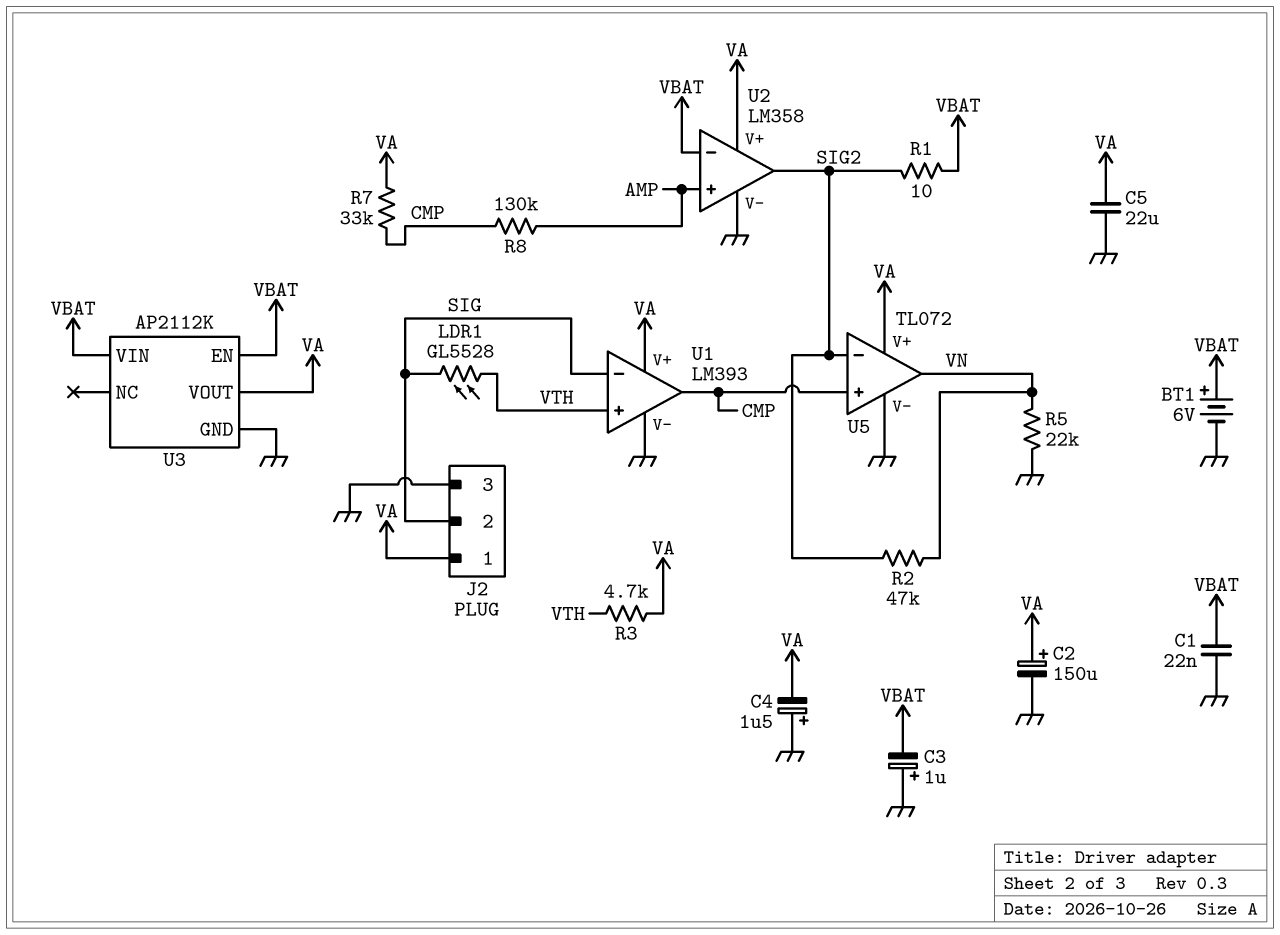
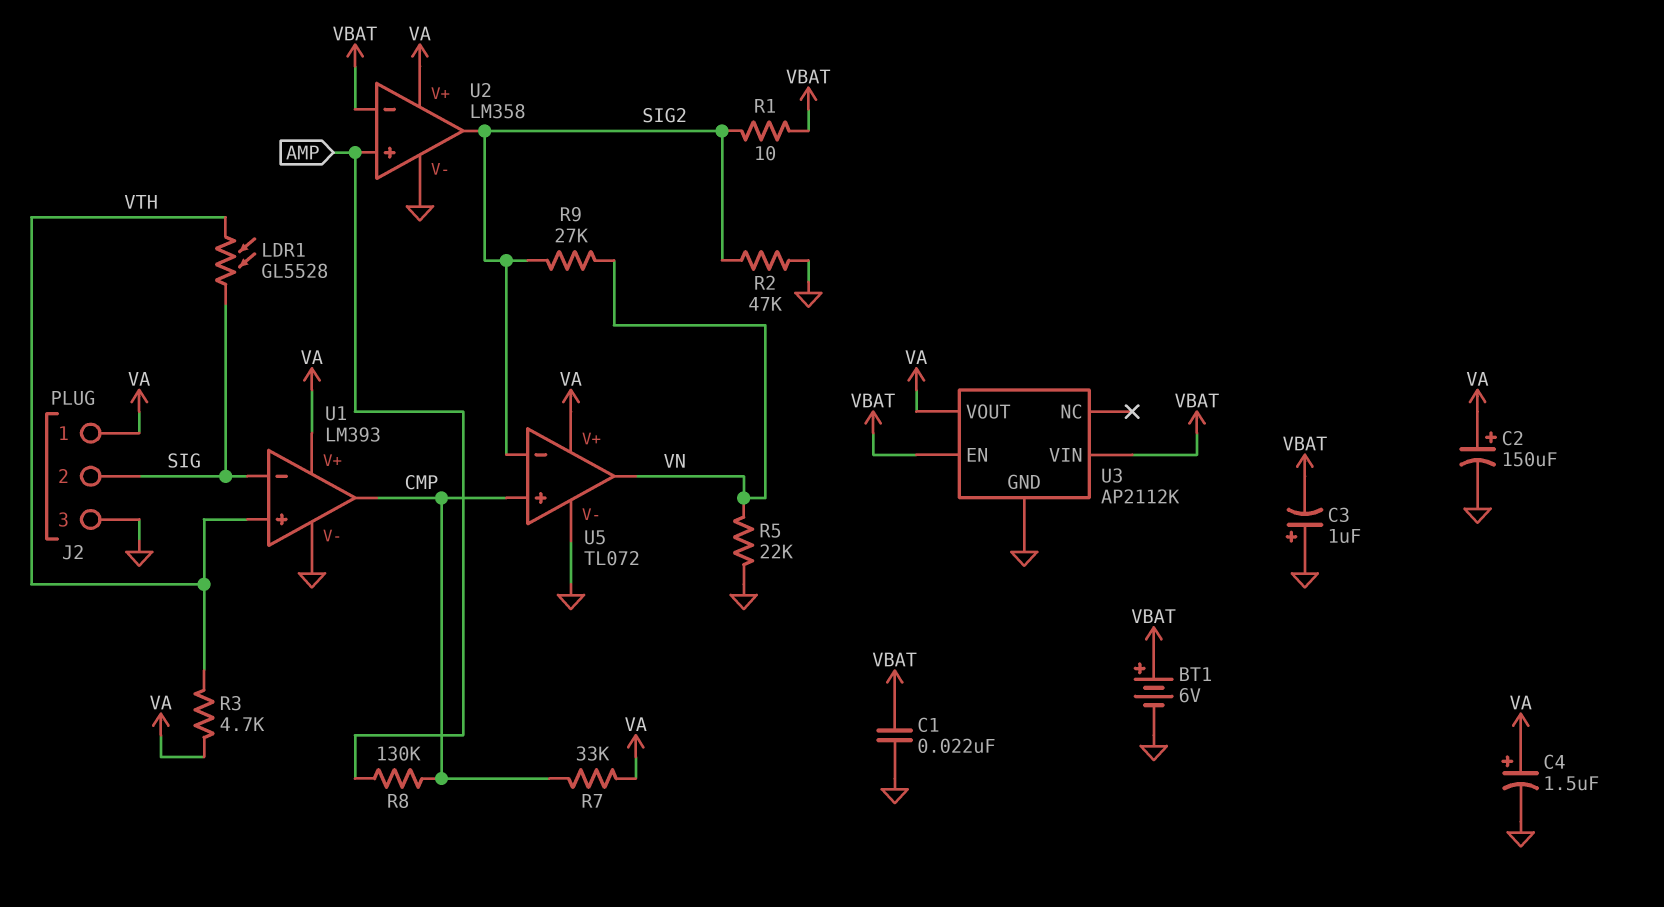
C4: 1.5uF (plus GND, minus VA) -> 1.5uF (plus VA, minus GND)
C5: 22uF (GND, VA) -> none
R2: 47k (SIG2, VN) -> 47k (GND, SIG2)
R9: none -> 27k (SIG2, VN)

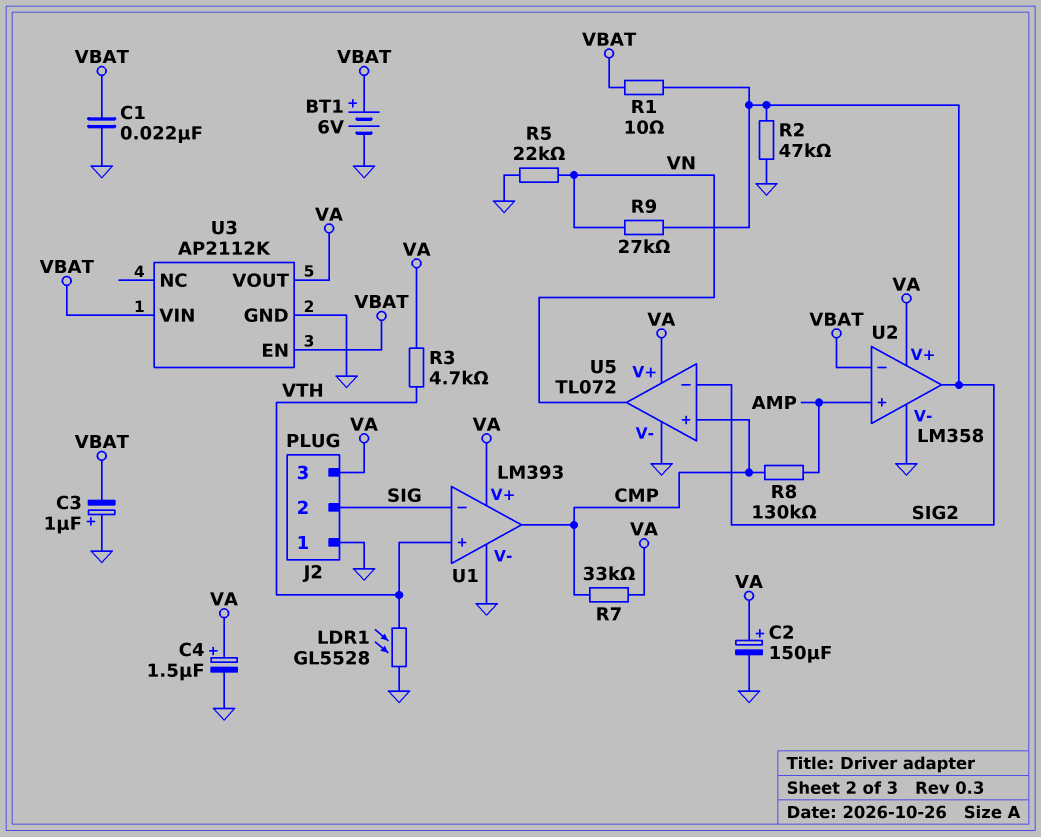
J2 pin 1: VA -> GND
J2 pin 3: GND -> VA
LDR1: GL5528 (SIG, VTH) -> GL5528 (GND, VTH)

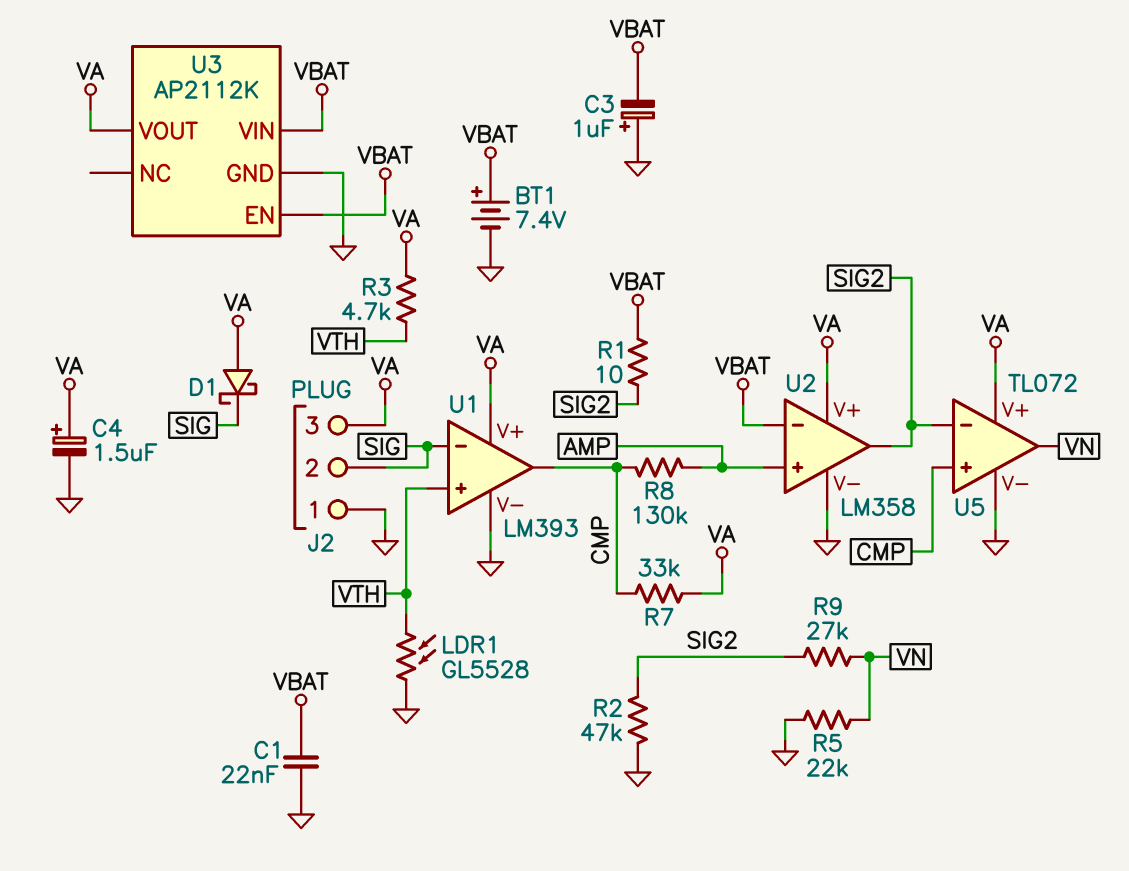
BT1: 6V (plus VBAT, minus GND) -> 7.4V (plus VBAT, minus GND)
C2: 150uF (plus VA, minus GND) -> none
D1: none -> schottky (A VA, K SIG)

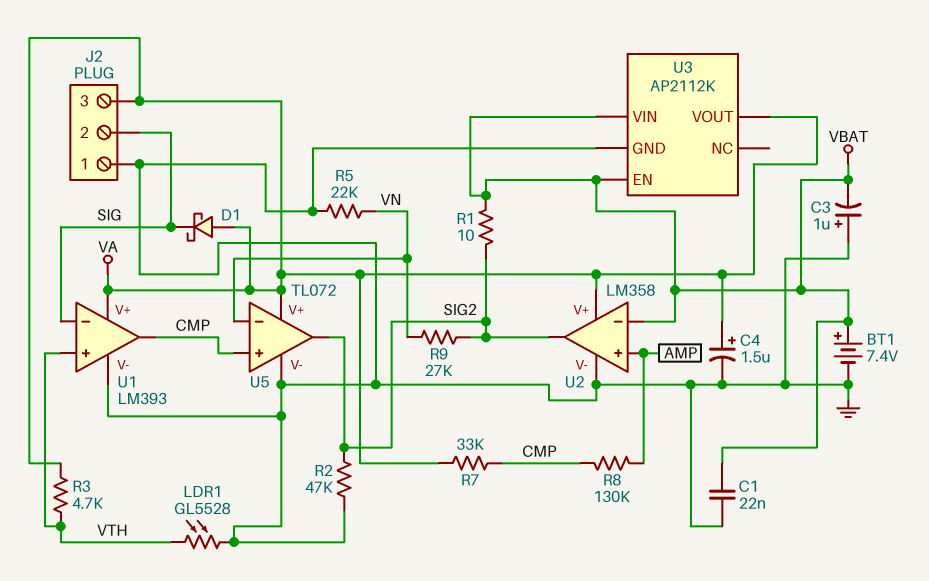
U5 pin in-: SIG2 -> VN
U5 pin out: VN -> SIG2

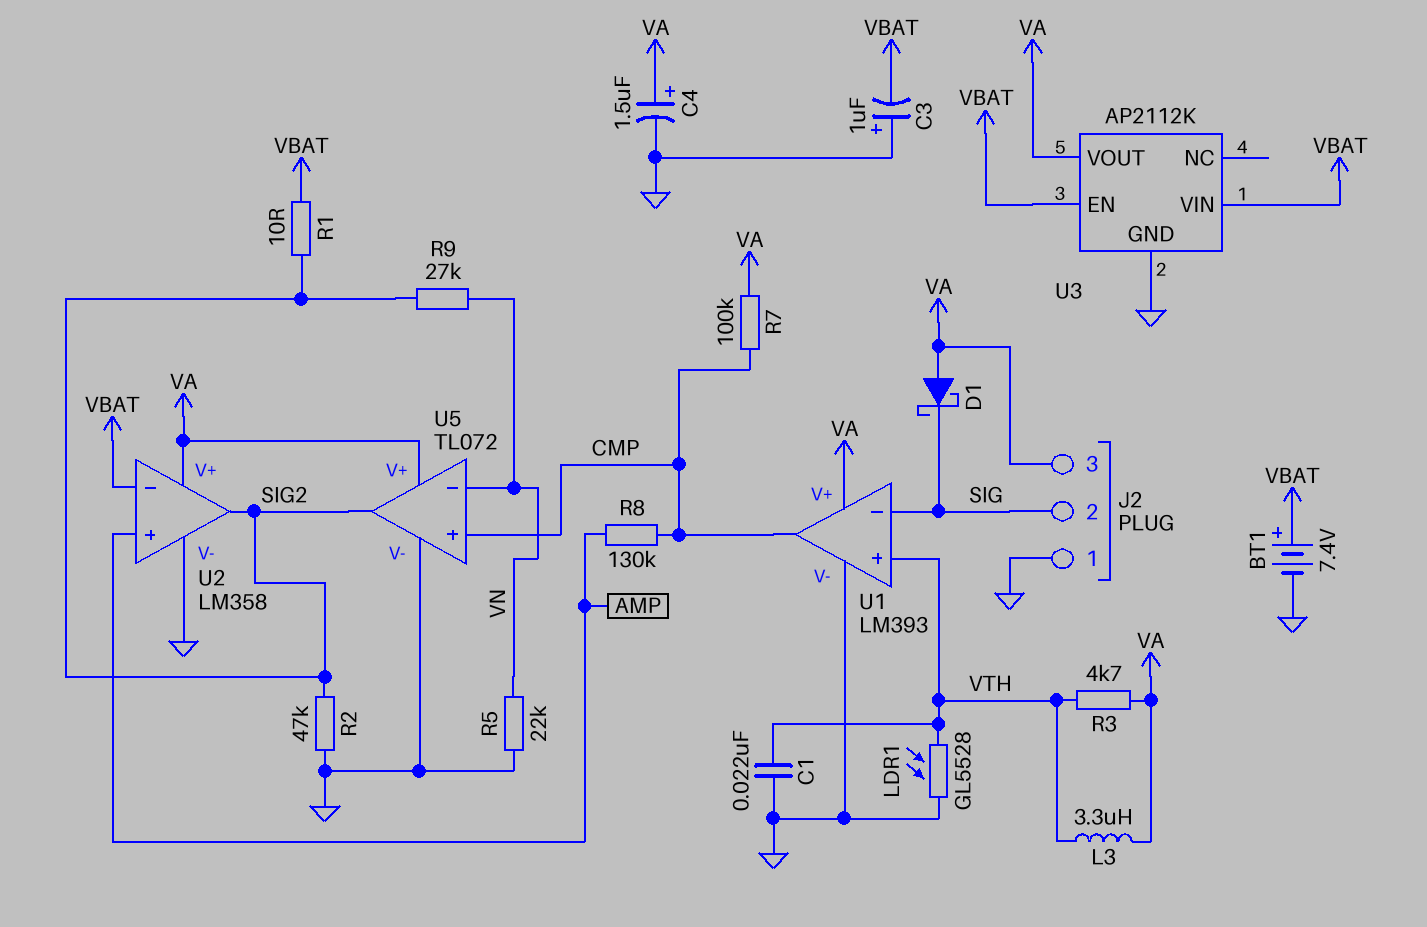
C1: 22nF (GND, VBAT) -> 22nF (GND, VTH)
L3: none -> 3.3uH (VA, VTH)
R7: 33k (CMP, VA) -> 100k (CMP, VA)

